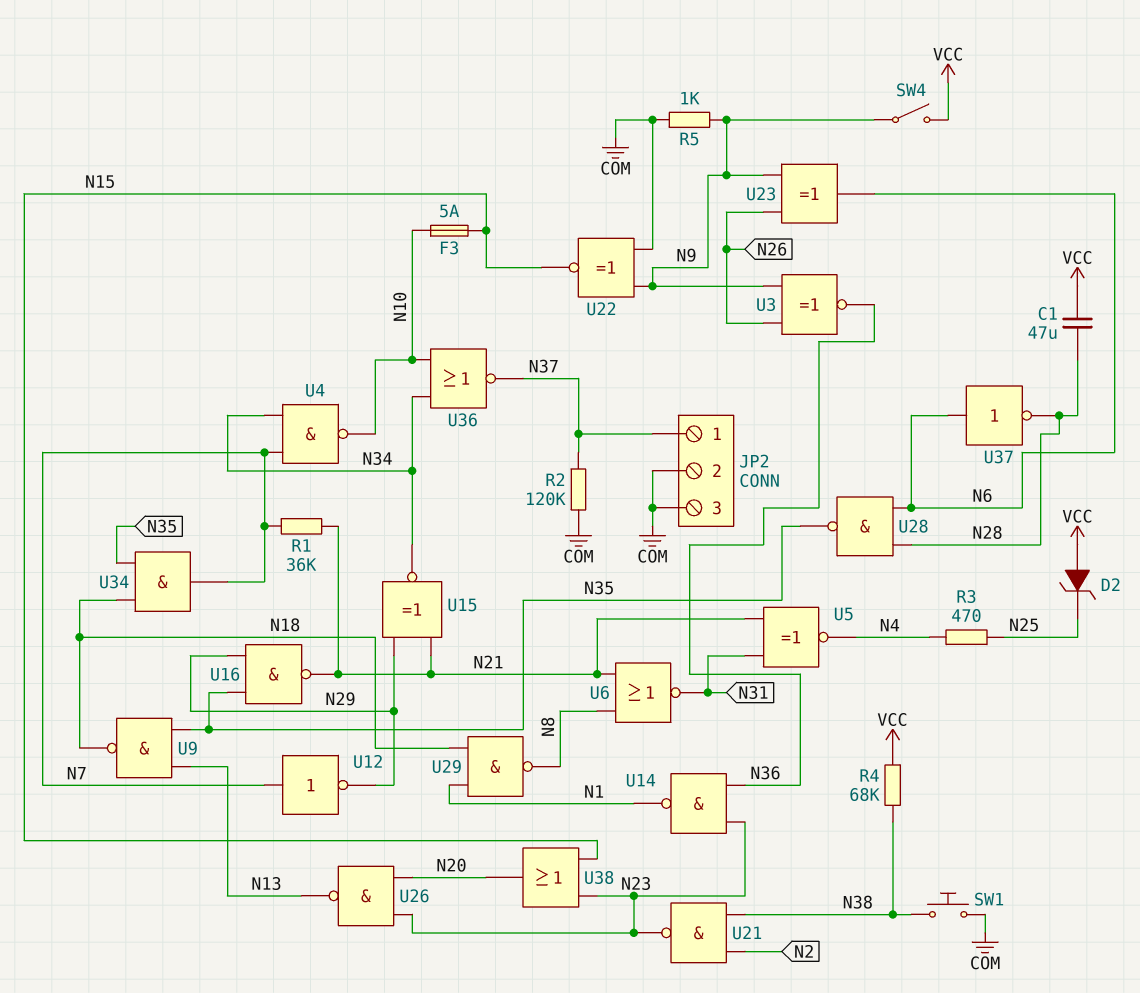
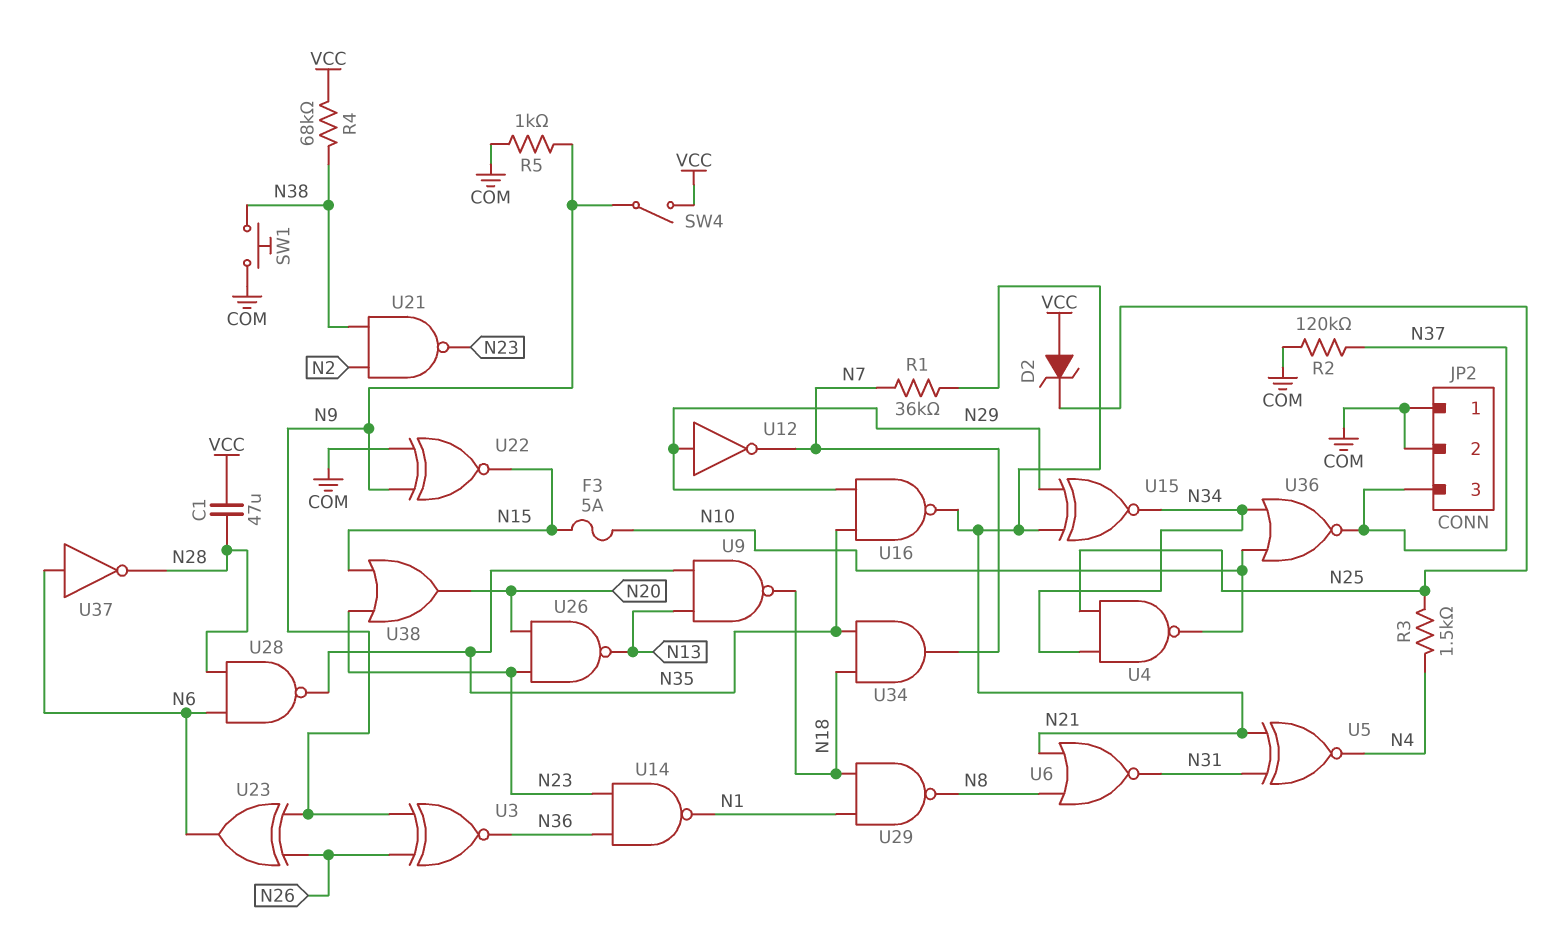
JP2 pin 1: N37 -> COM
JP2 pin 3: COM -> N37
R3: 470 (N4, N25) -> 1.5k (N4, N25)
U4: NAND (in N7, in N34, out N10) -> NAND (in N25, in N34, out N10)
U12: NOT (in N7, out N29) -> NOT (in N29, out N7)

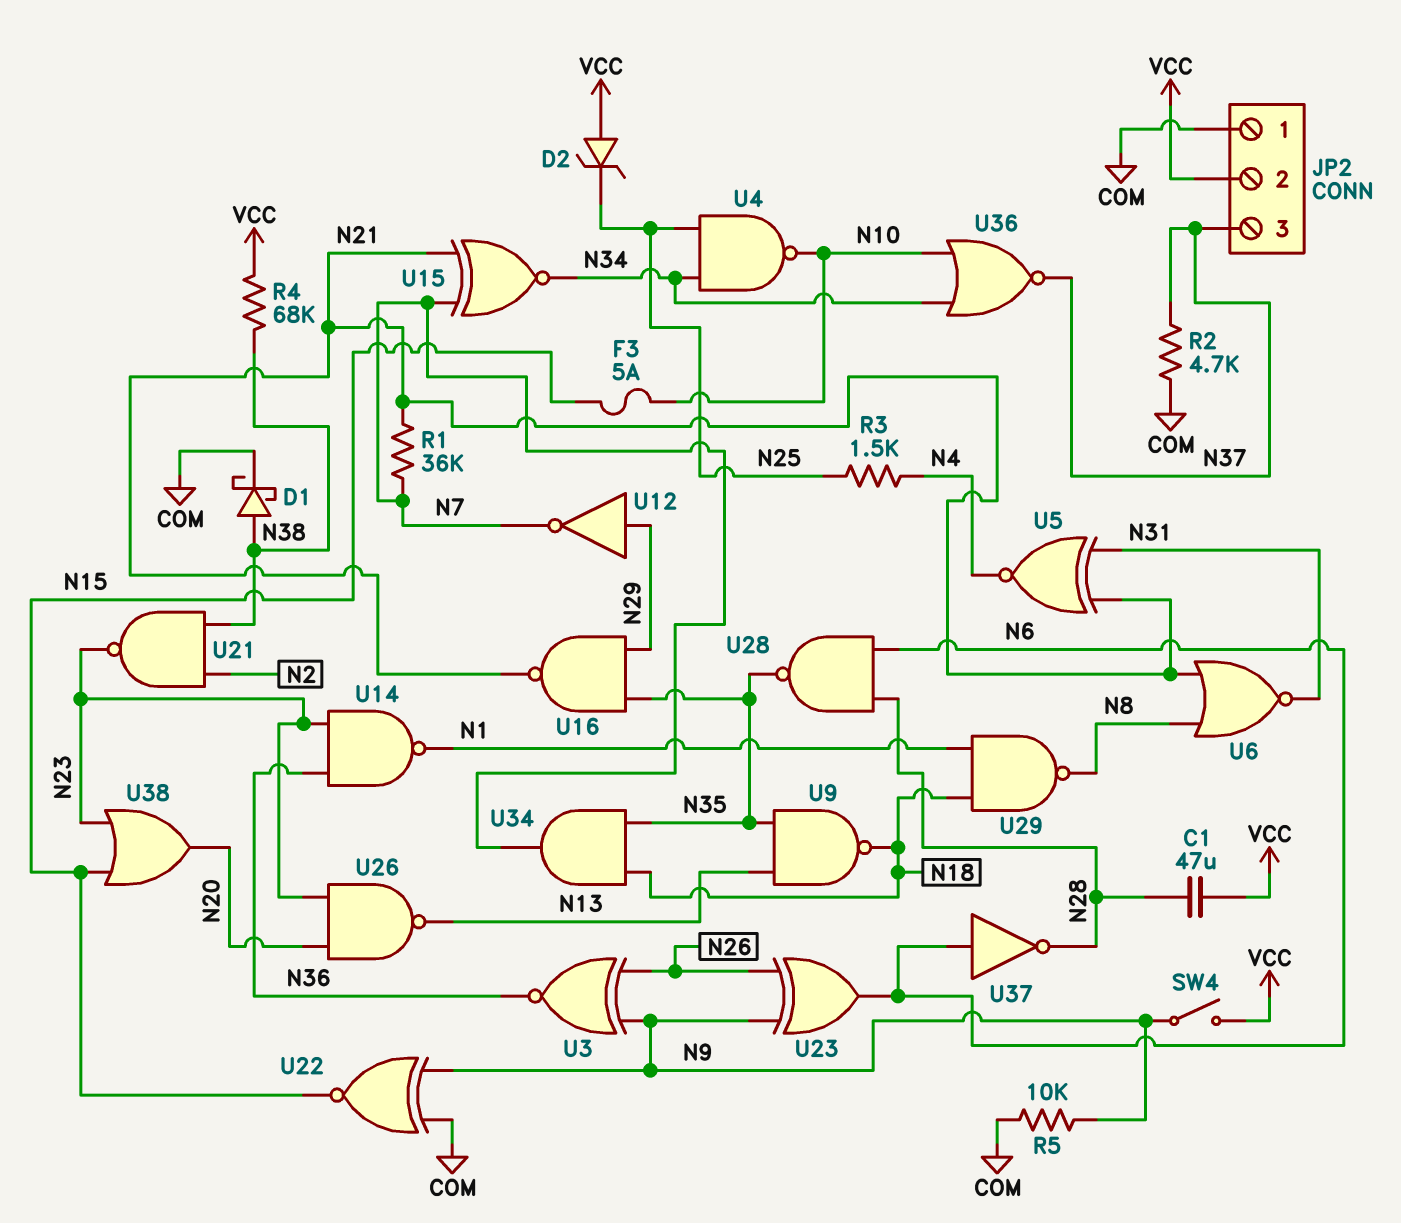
D1: none -> schottky (A N38, K COM)
JP2 pin 2: COM -> VCC
R2: 120k (COM, N37) -> 4.7k (COM, N37)
R5: 1k (COM, N9) -> 10k (COM, N9)
SW1: button (COM, N38) -> none
U15: XNOR (in N21, in N29, out N34) -> XNOR (in N7, in N21, out N34)

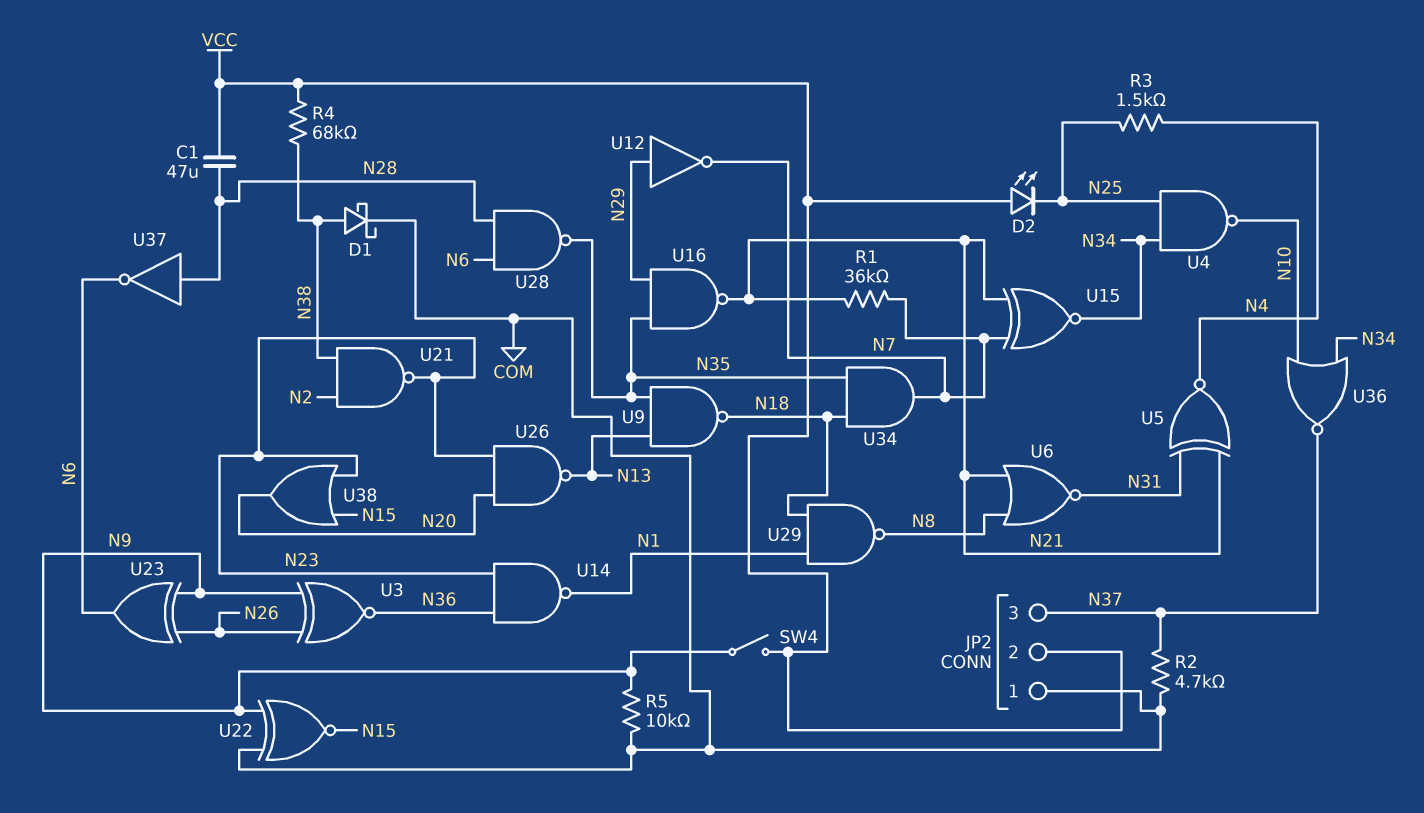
D2: zener (A VCC, K N25) -> LED (A VCC, K N25)
F3: 5A (N10, N15) -> none
U37: NOT (in N6, out N28) -> NOT (in N28, out N6)

